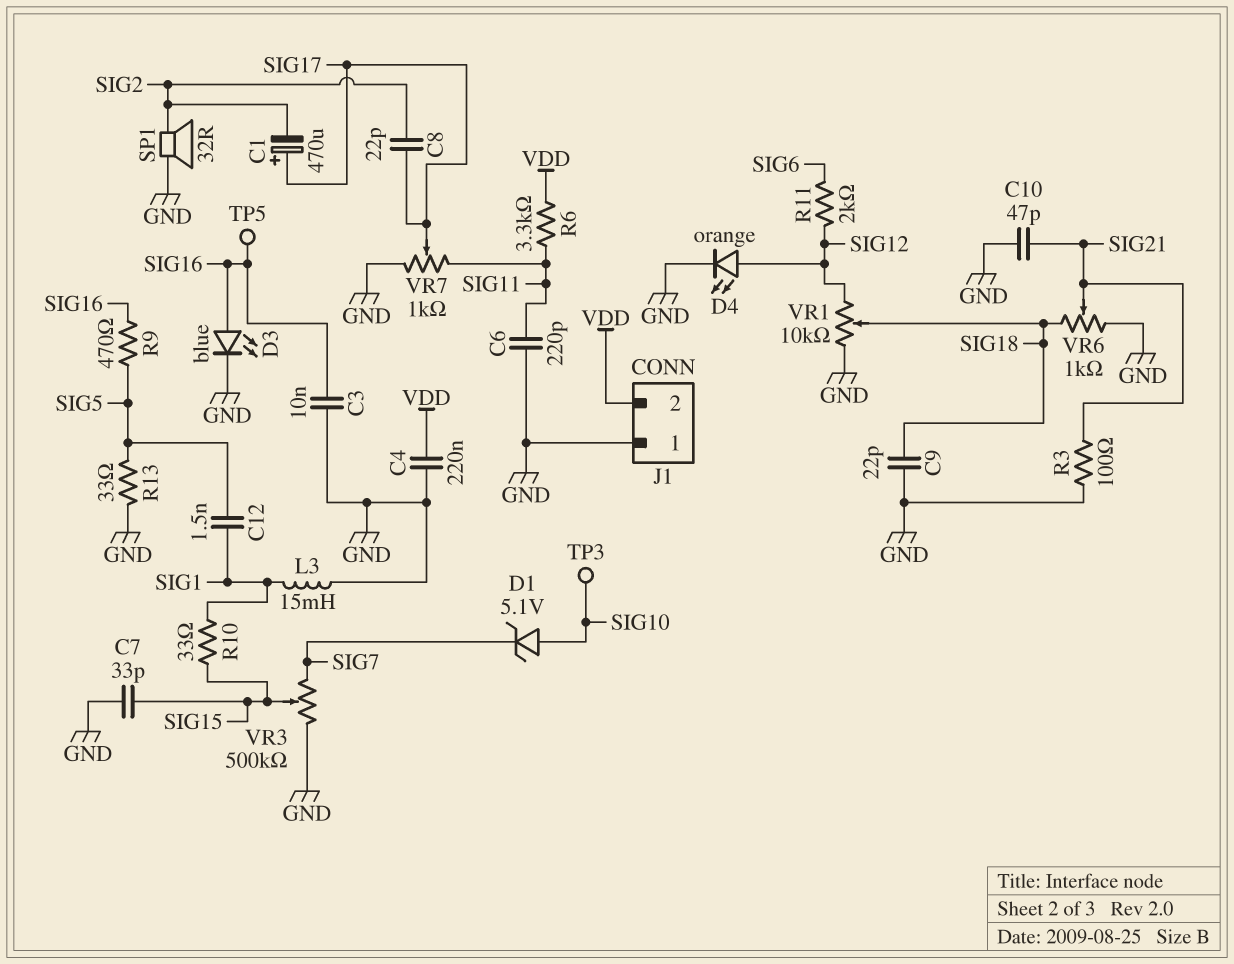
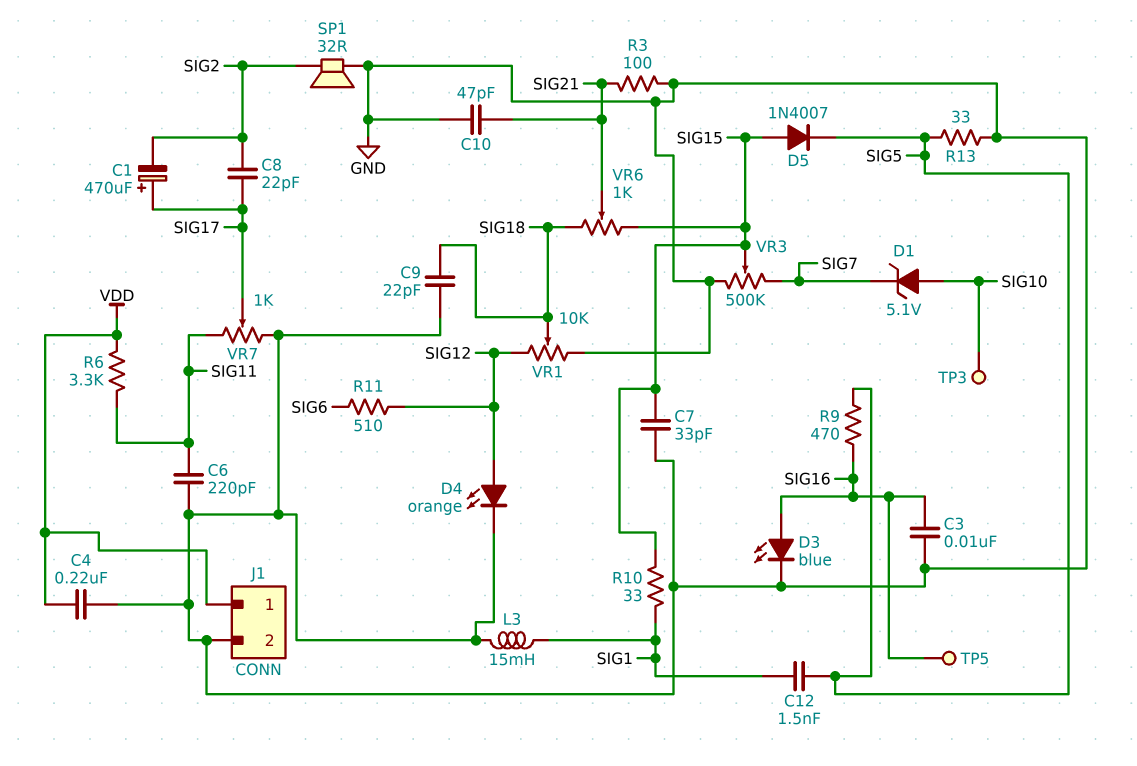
D5: none -> diode 1N4007 (A SIG15, K SIG5)
J1 pin 1: GND -> VDD
J1 pin 2: VDD -> GND
R11: 2k (SIG6, SIG12) -> 510 (SIG6, SIG12)
VR6: 1k (GND, SIG18, wiper SIG21) -> 1k (SIG15, SIG18, wiper SIG21)

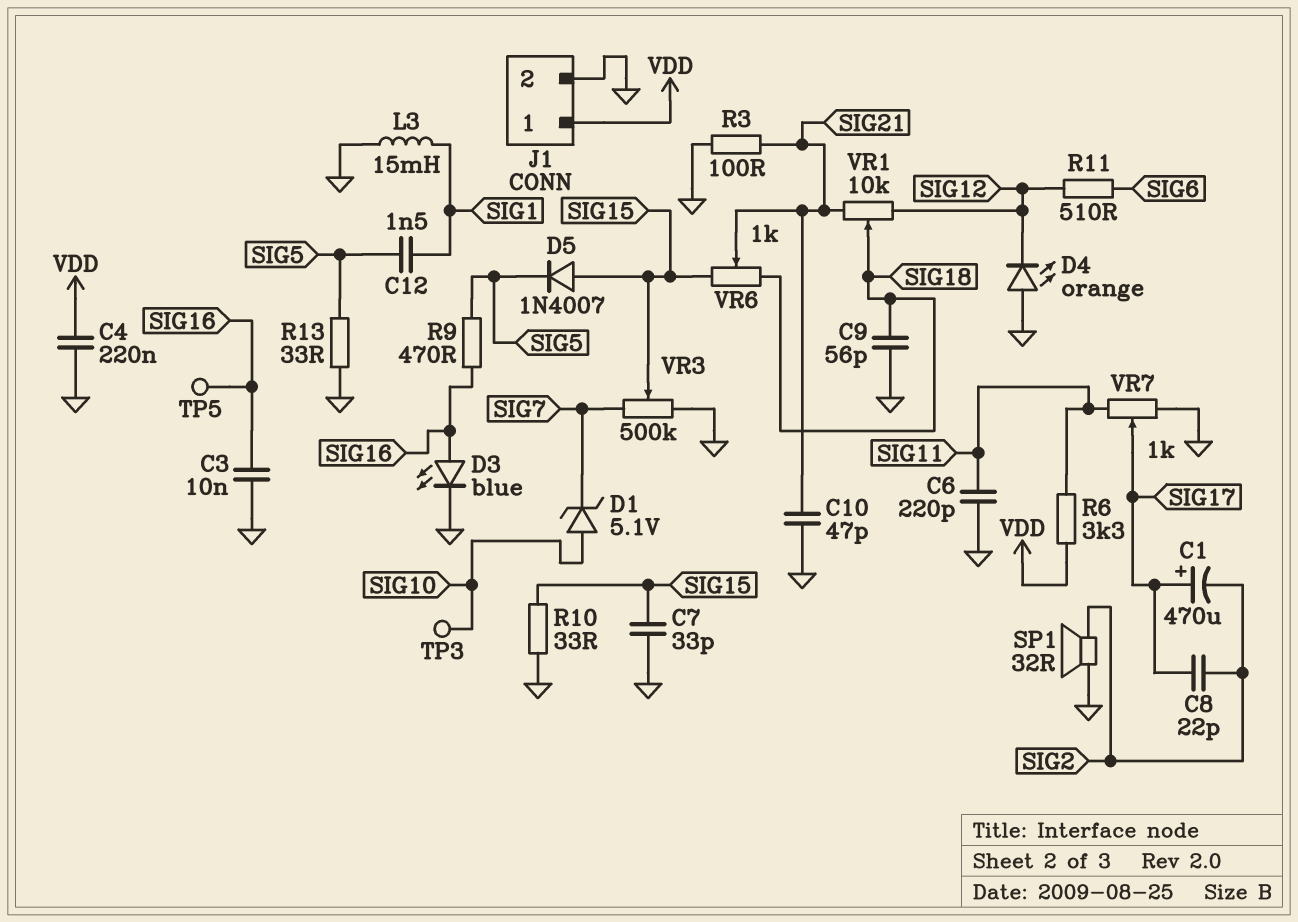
C9: 22pF (GND, SIG18) -> 56pF (GND, SIG18)
D4: LED orange (A SIG12, K GND) -> LED orange (A GND, K SIG12)
R10: 33 (SIG1, SIG15) -> 33 (GND, SIG15)
VR1: 10k (GND, SIG12, wiper SIG18) -> 10k (SIG12, SIG21, wiper SIG18)

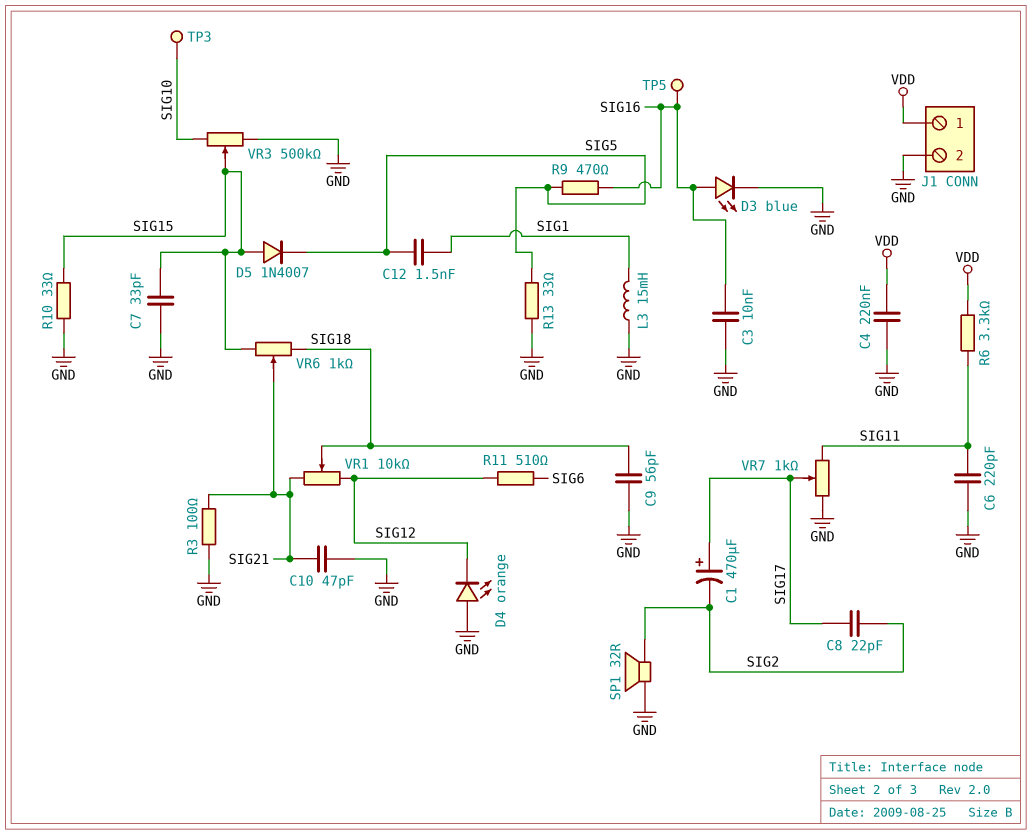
D1: zener 5.1V (A SIG10, K SIG7) -> none
VR3: 500k (GND, SIG7, wiper SIG15) -> 500k (GND, SIG10, wiper SIG15)

